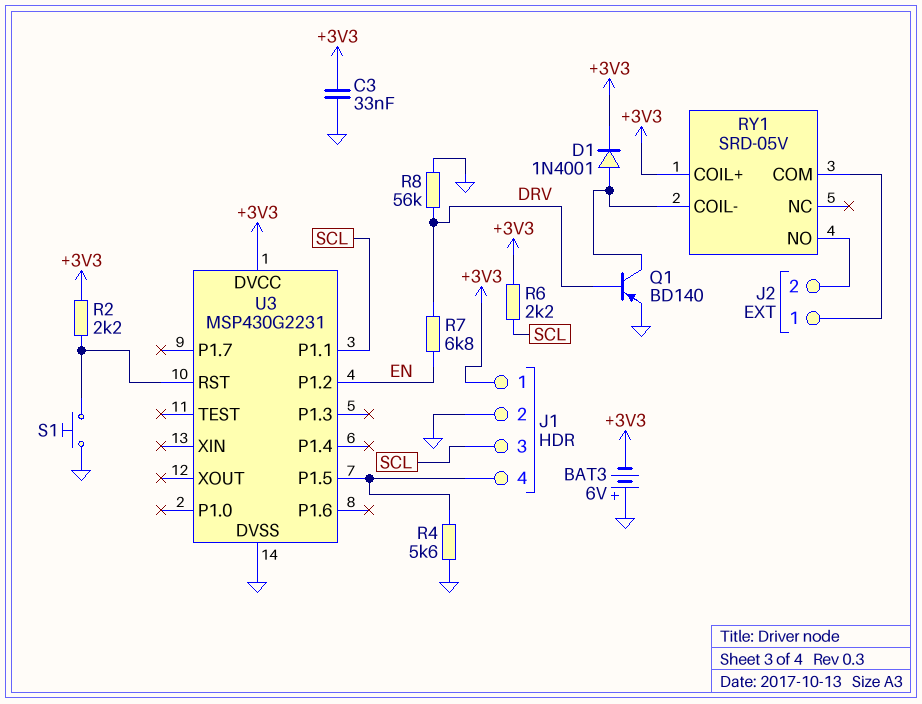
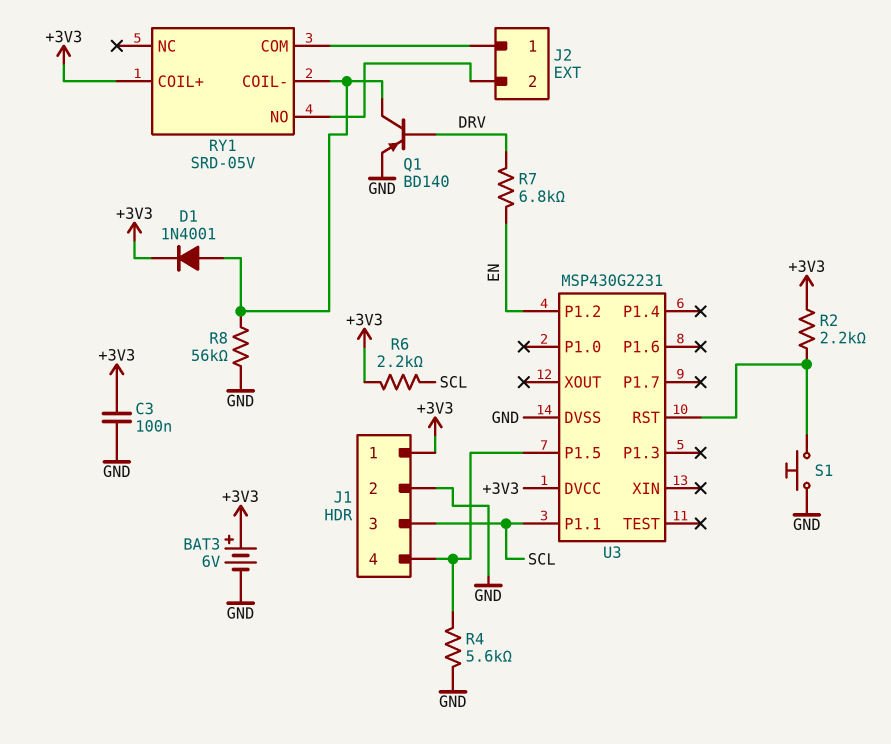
BAT3: 6V (plus GND, minus +3V3) -> 6V (plus +3V3, minus GND)
C3: 33nF (+3V3, GND) -> 100nF (+3V3, GND)
R8: 56k (DRV, GND) -> 56k (GND, RY1/COIL-)

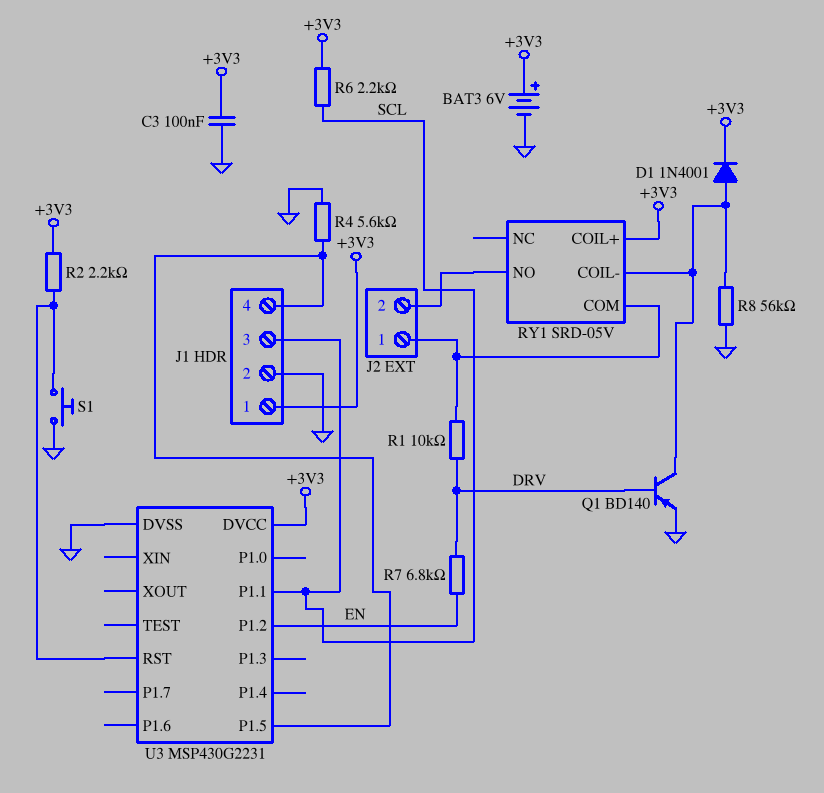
R1: none -> 10k (DRV, J2/1)

